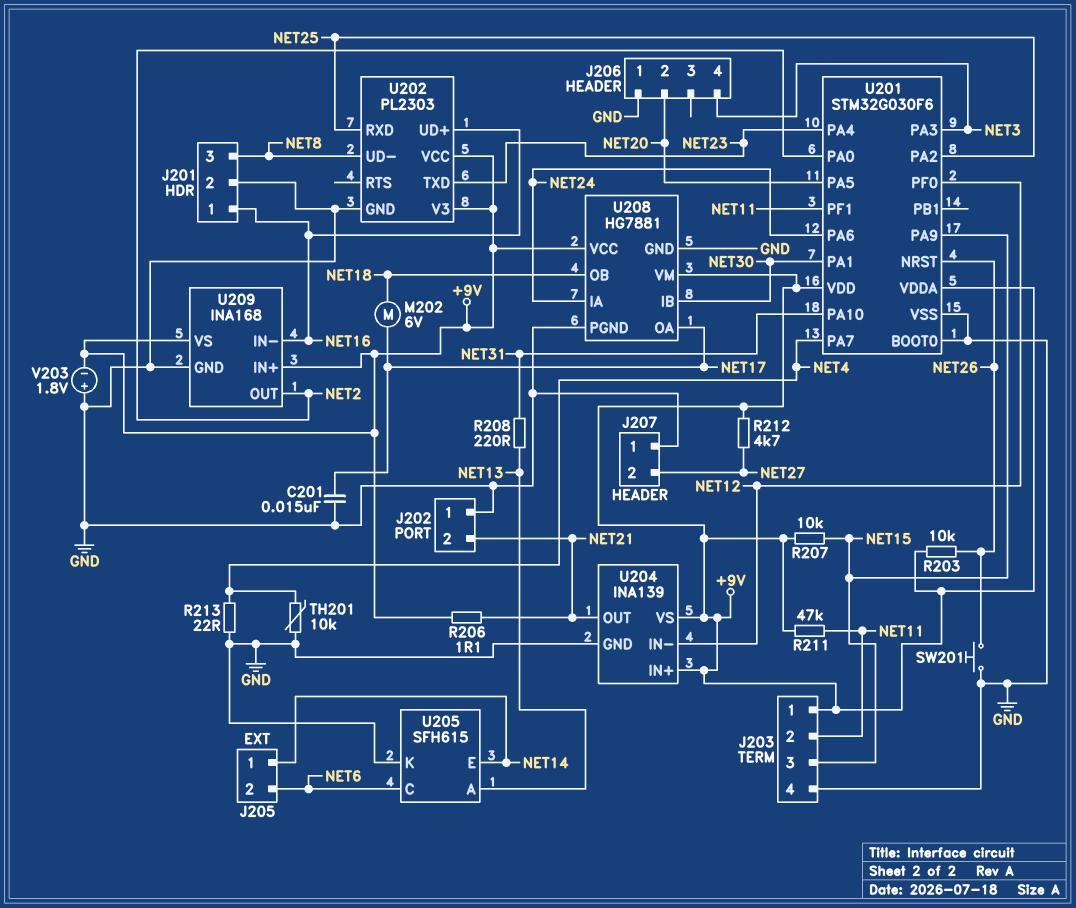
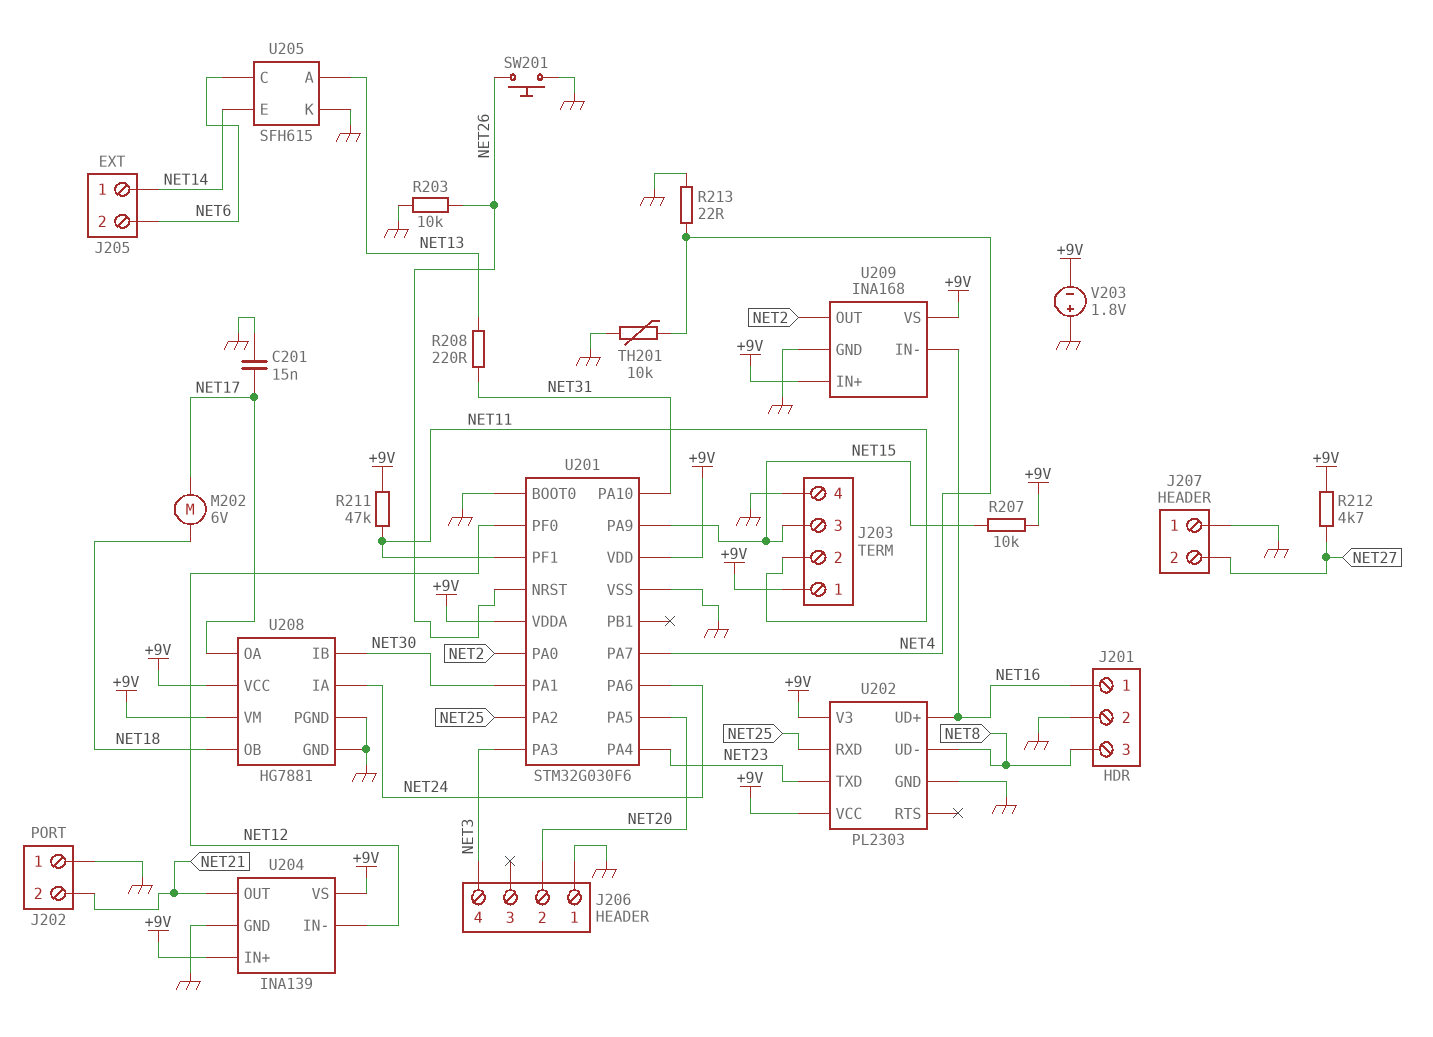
R203: 10k (+9V, NET26) -> 10k (GND, NET26)
R206: 1.1 (+9V, NET21) -> none

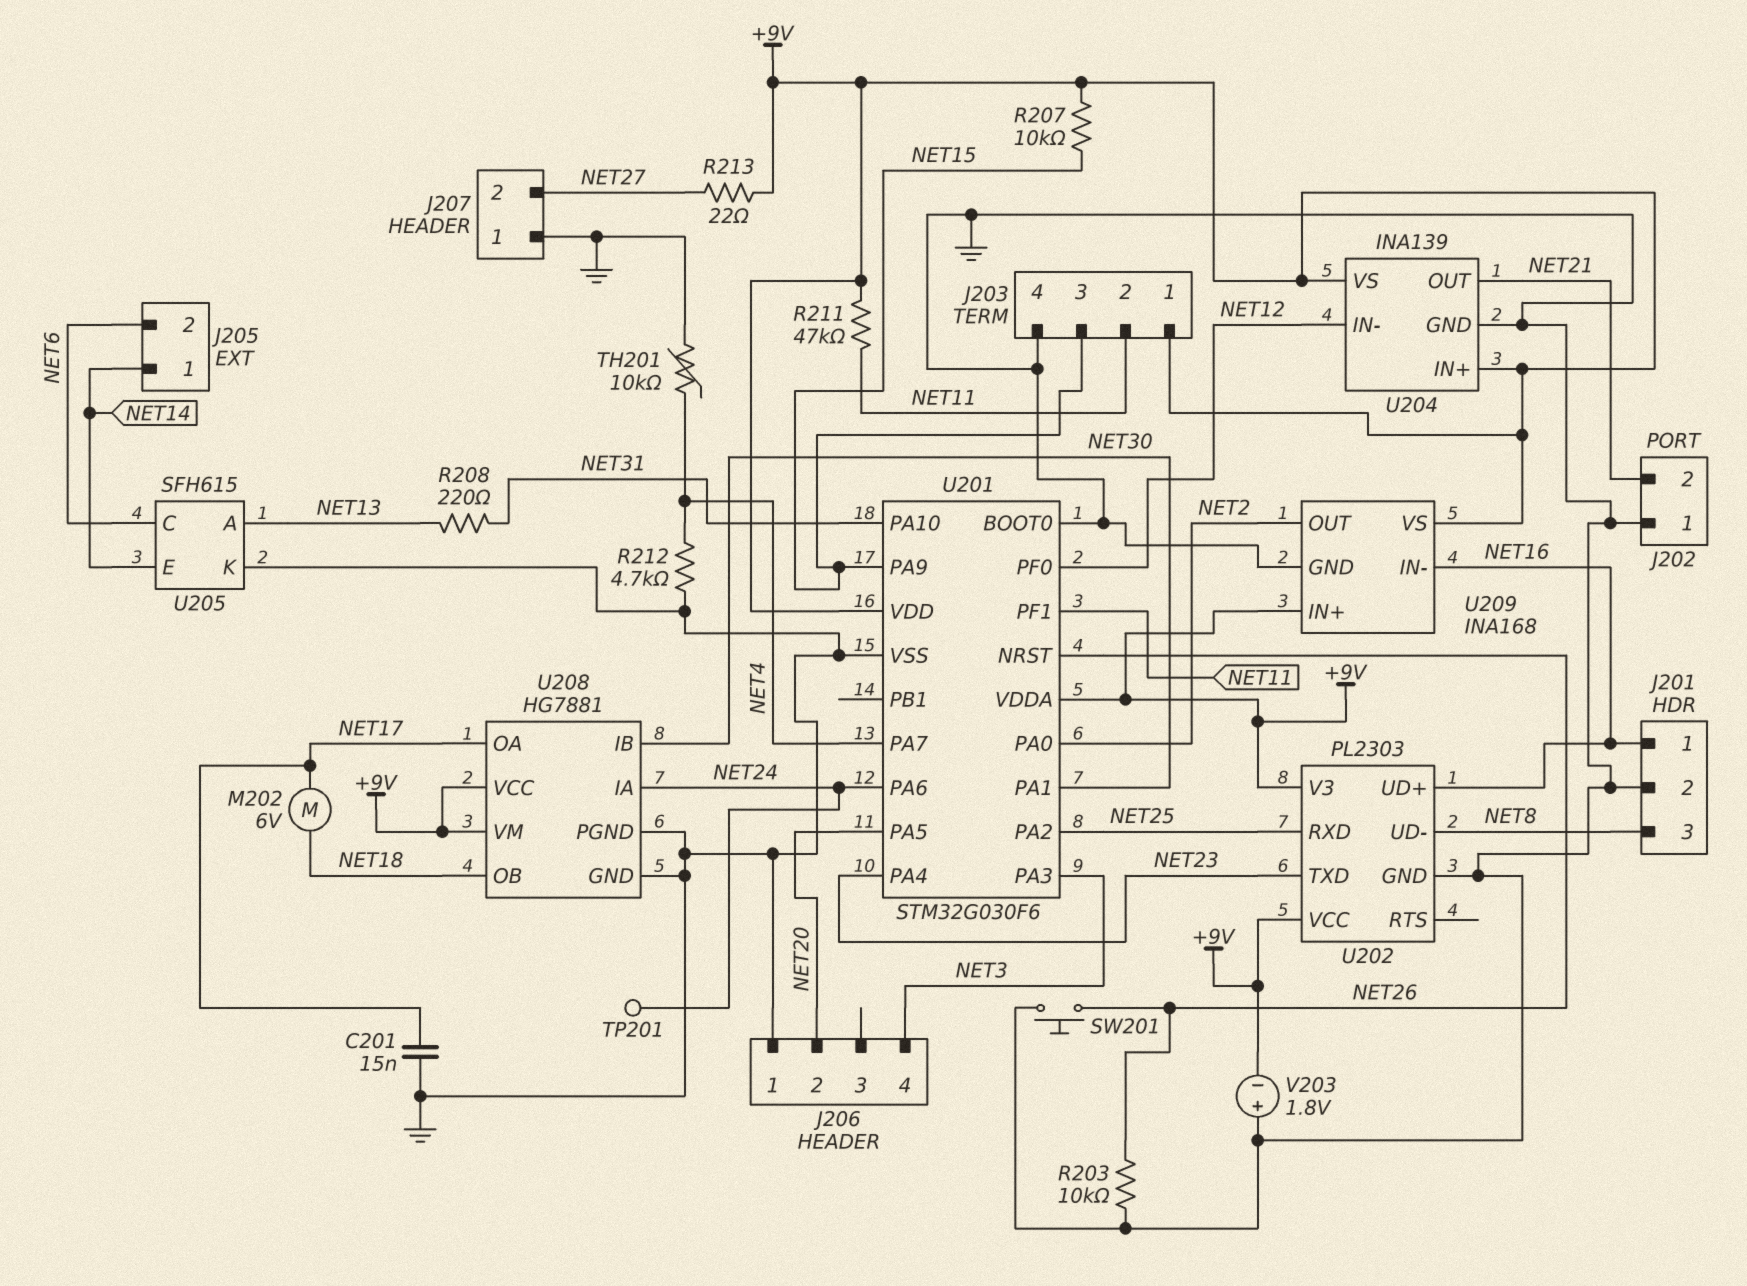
R212: 4.7k (+9V, NET27) -> 4.7k (GND, NET4)
R213: 22 (GND, NET4) -> 22 (+9V, NET27)
TP201: none -> test point (NET24)

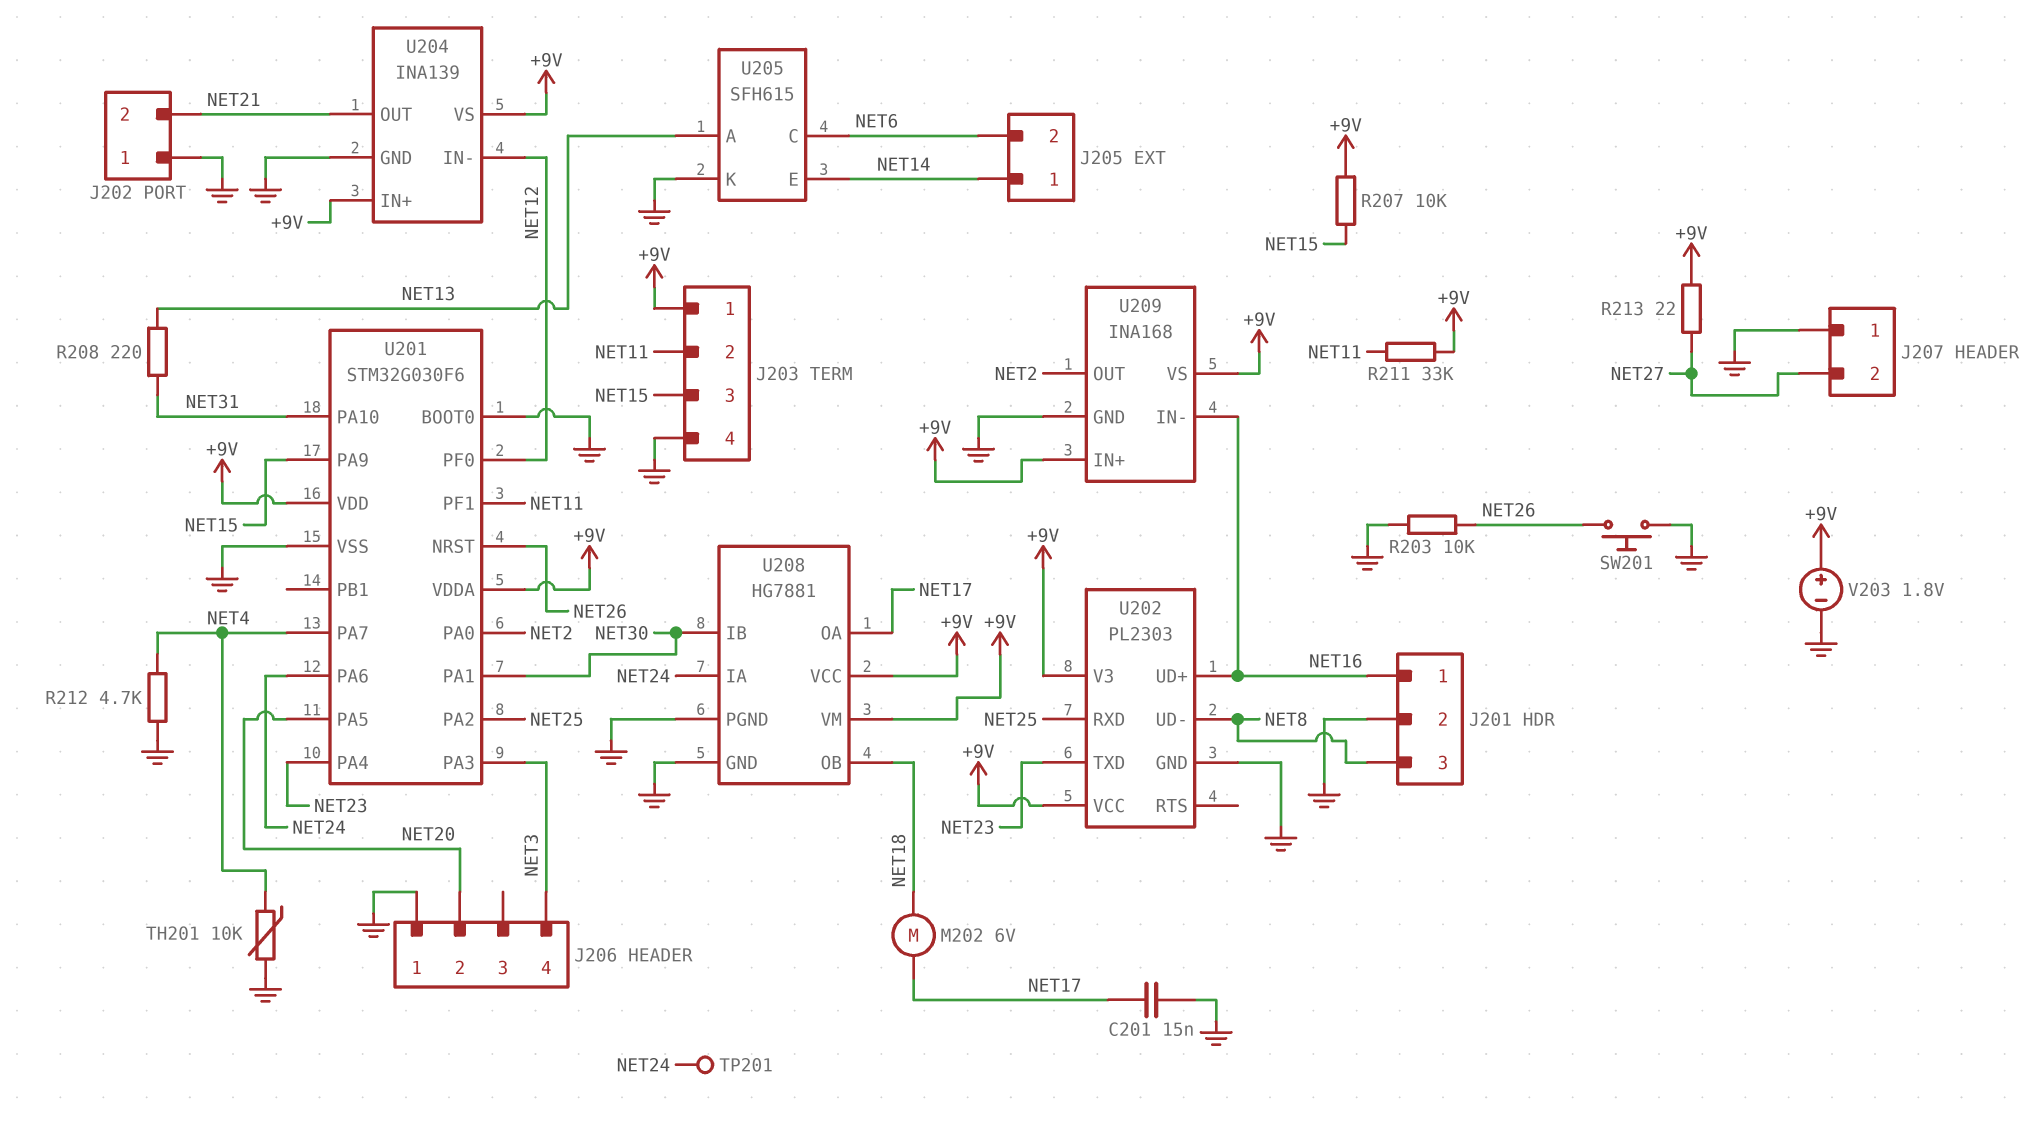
R211: 47k (+9V, NET11) -> 33k (+9V, NET11)
V203: 1.8V (plus GND, minus +9V) -> 1.8V (plus +9V, minus GND)

